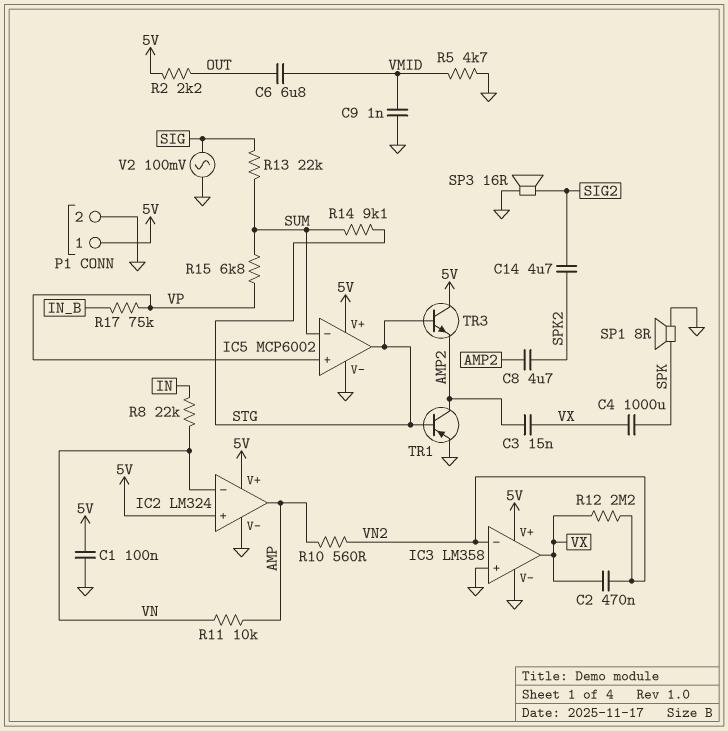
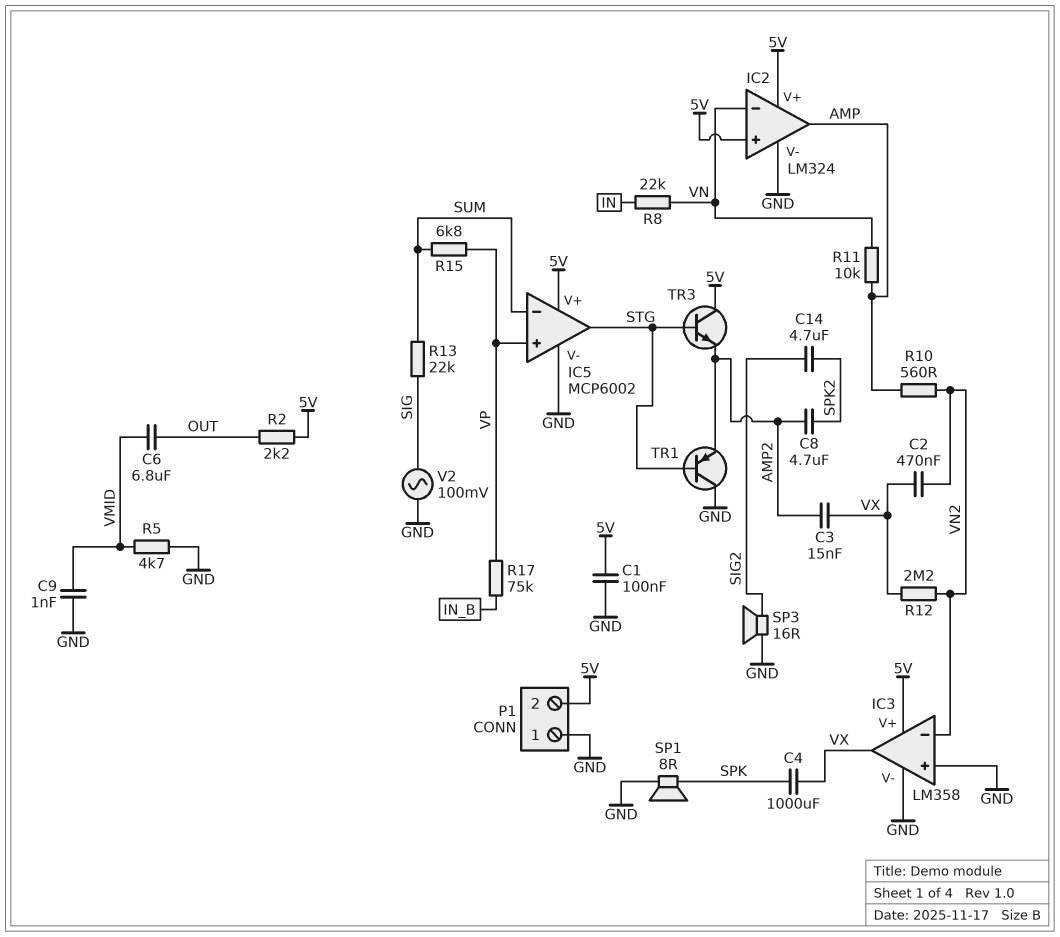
P1 pin 1: 5V -> GND
P1 pin 2: GND -> 5V
R14: 9.1k (STG, SUM) -> none
TR1: PNP (B STG, C AMP2, E GND) -> PNP (B STG, C GND, E AMP2)

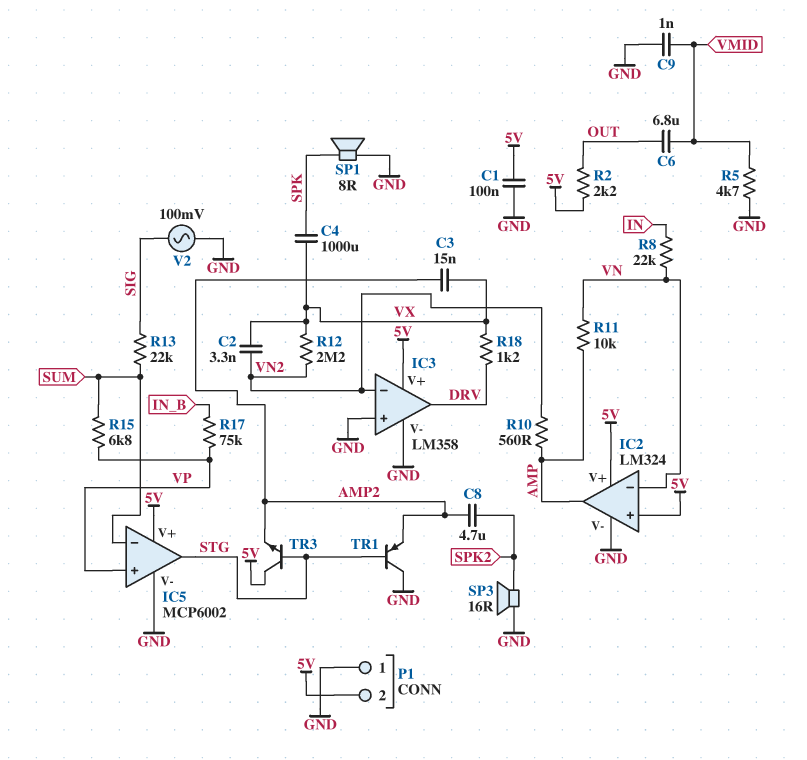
C2: 470nF (VN2, VX) -> 3.3nF (VN2, VX)
C14: 4.7uF (SIG2, SPK2) -> none
IC3 pin out: VX -> DRV
R18: none -> 1.2k (DRV, VX)
SP3: speaker 16R (GND, SIG2) -> speaker 16R (GND, SPK2)

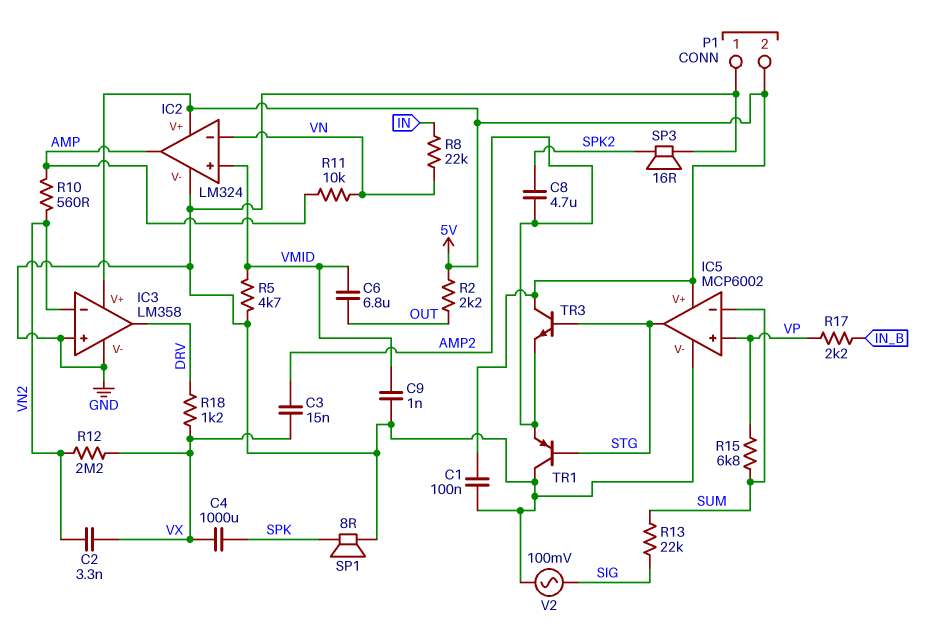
IC2 pin in+: 5V -> VMID
R17: 75k (IN_B, VP) -> 2.2k (IN_B, VP)

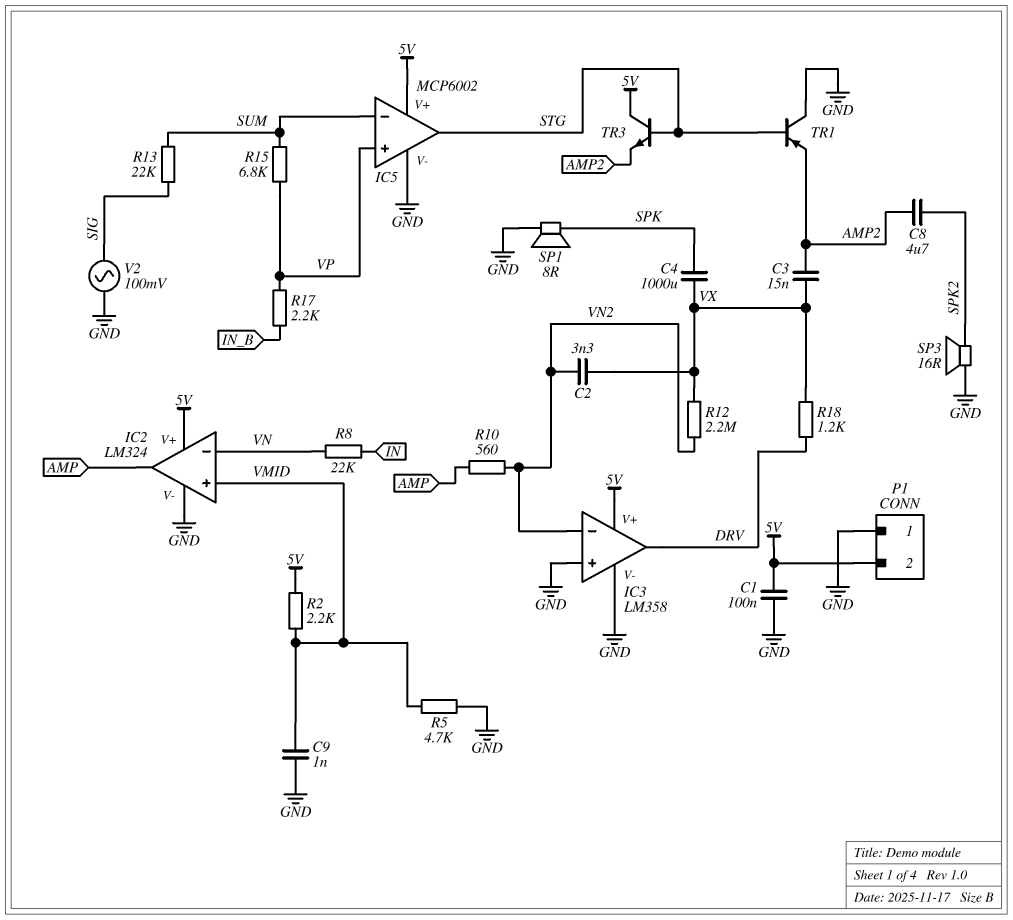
C6: 6.8uF (OUT, VMID) -> none
R2: 2.2k (5V, OUT) -> 2.2k (5V, VMID)
R11: 10k (AMP, VN) -> none

